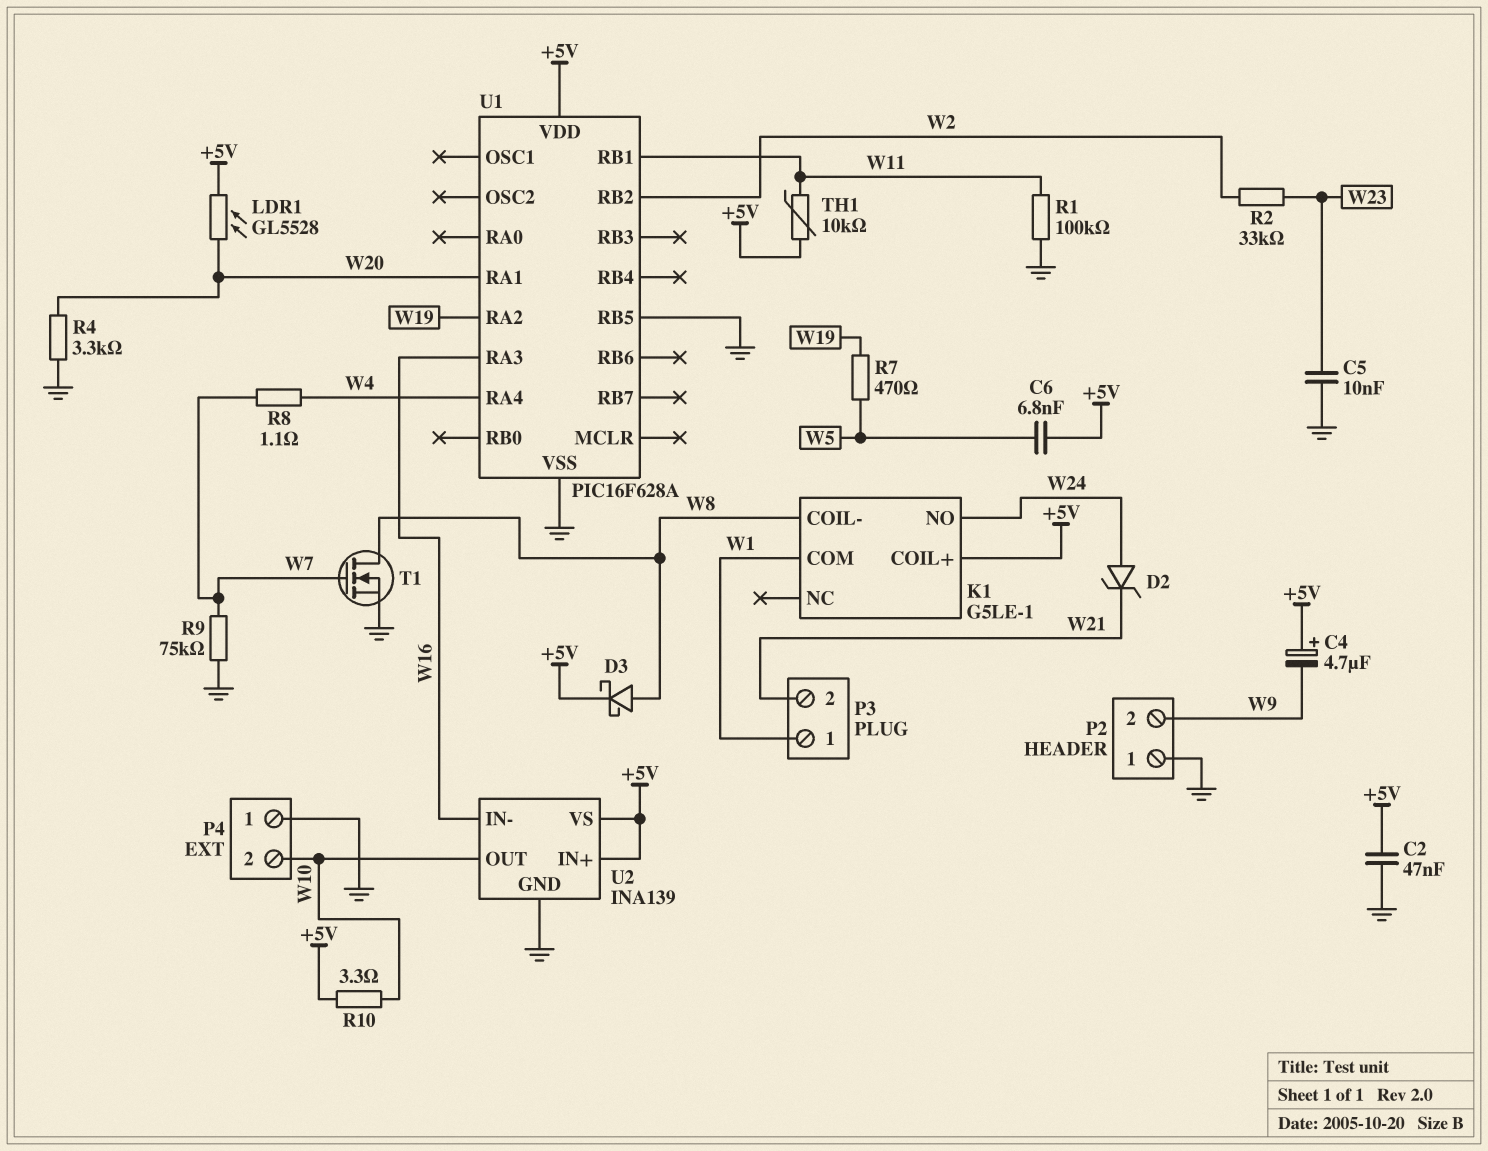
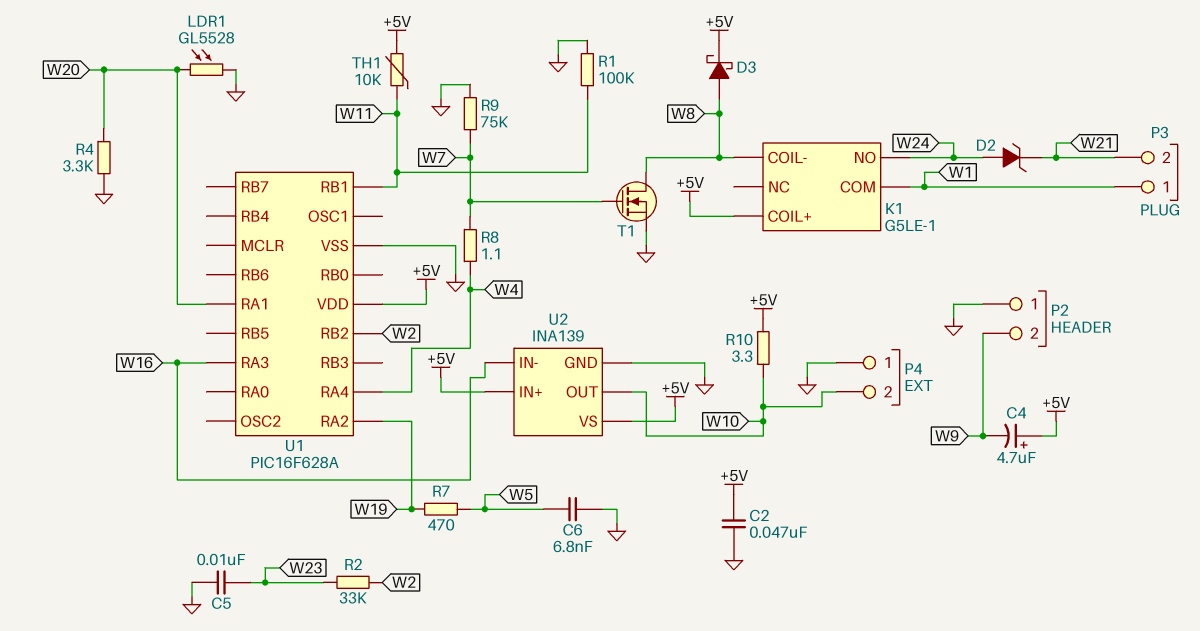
C6: 6.8nF (+5V, W5) -> 6.8nF (GND, W5)
LDR1: GL5528 (+5V, W20) -> GL5528 (GND, W20)
U1 pin RB5: GND -> none

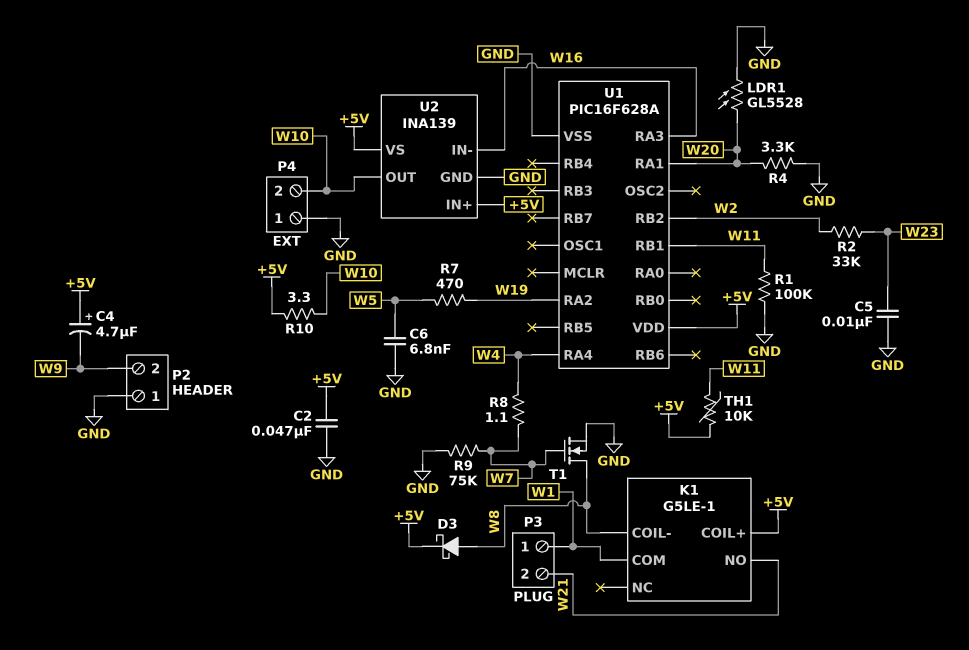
D2: zener (A W24, K W21) -> none
K1 pin NO: W24 -> W21

